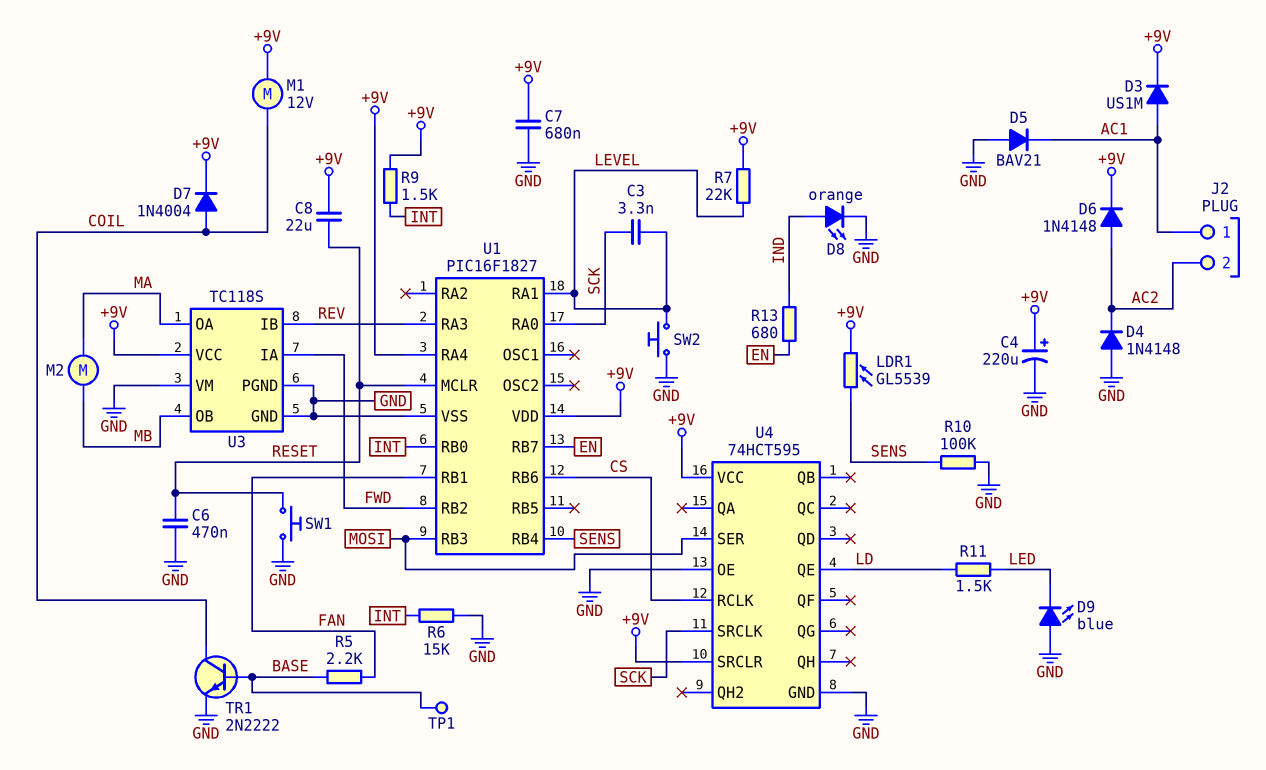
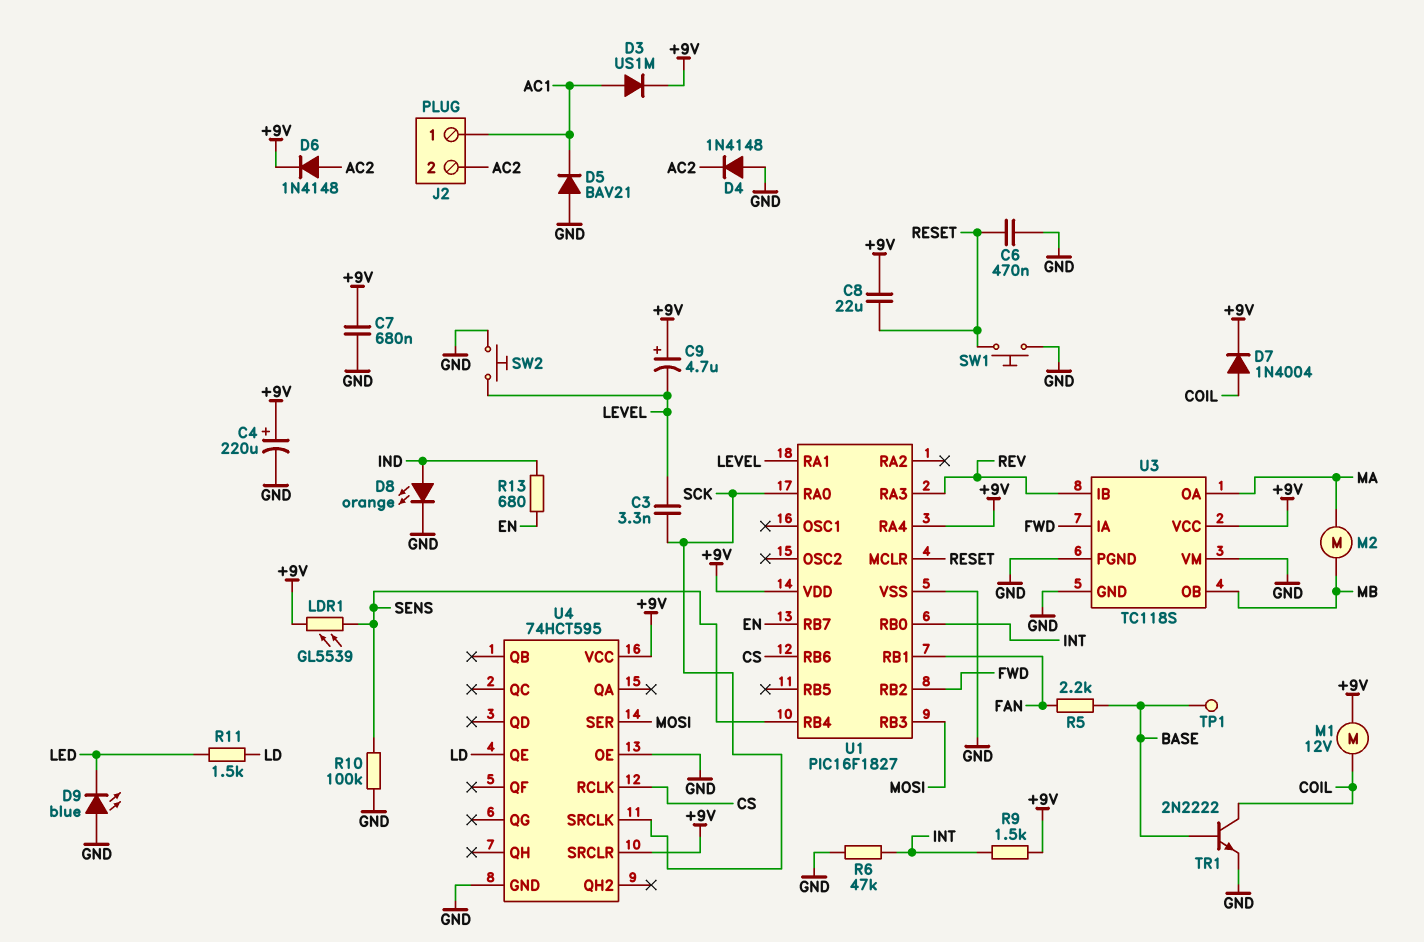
C9: none -> 4.7uF (plus +9V, minus LEVEL)
R6: 15k (GND, INT) -> 47k (GND, INT)
R7: 22k (+9V, LEVEL) -> none

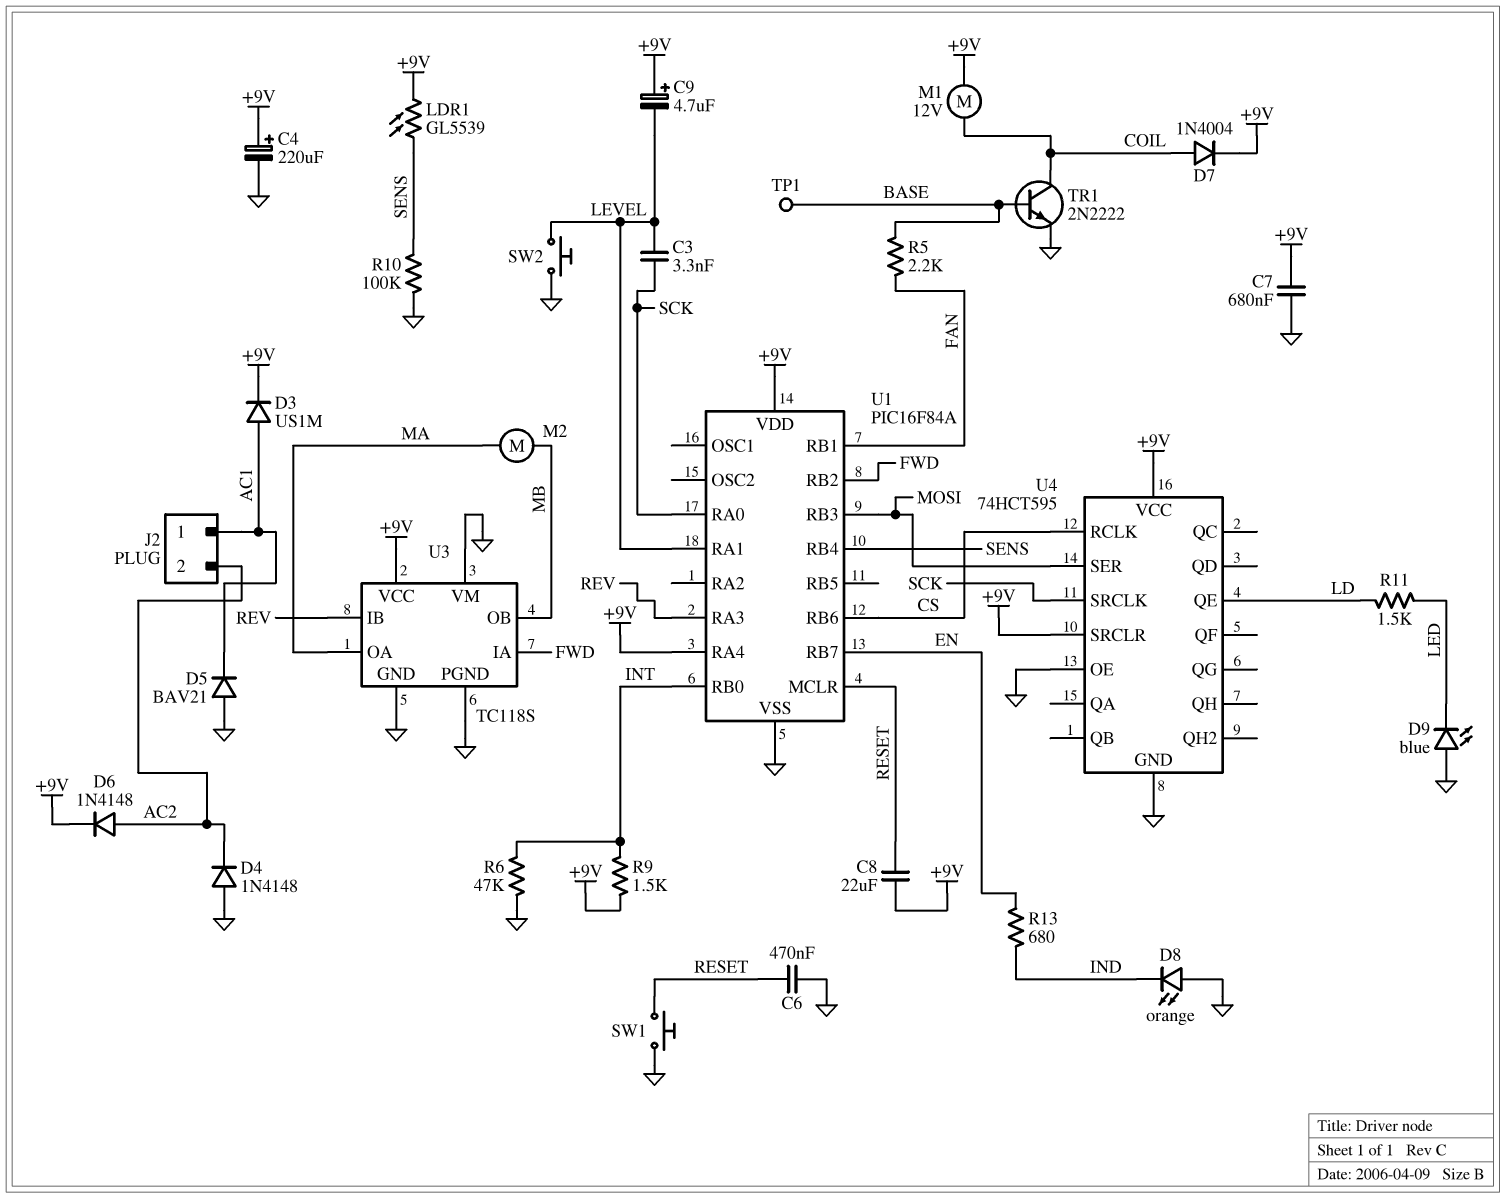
D8: LED orange (A IND, K GND) -> LED orange (A GND, K IND)
U1: PIC16F1827 -> PIC16F84A

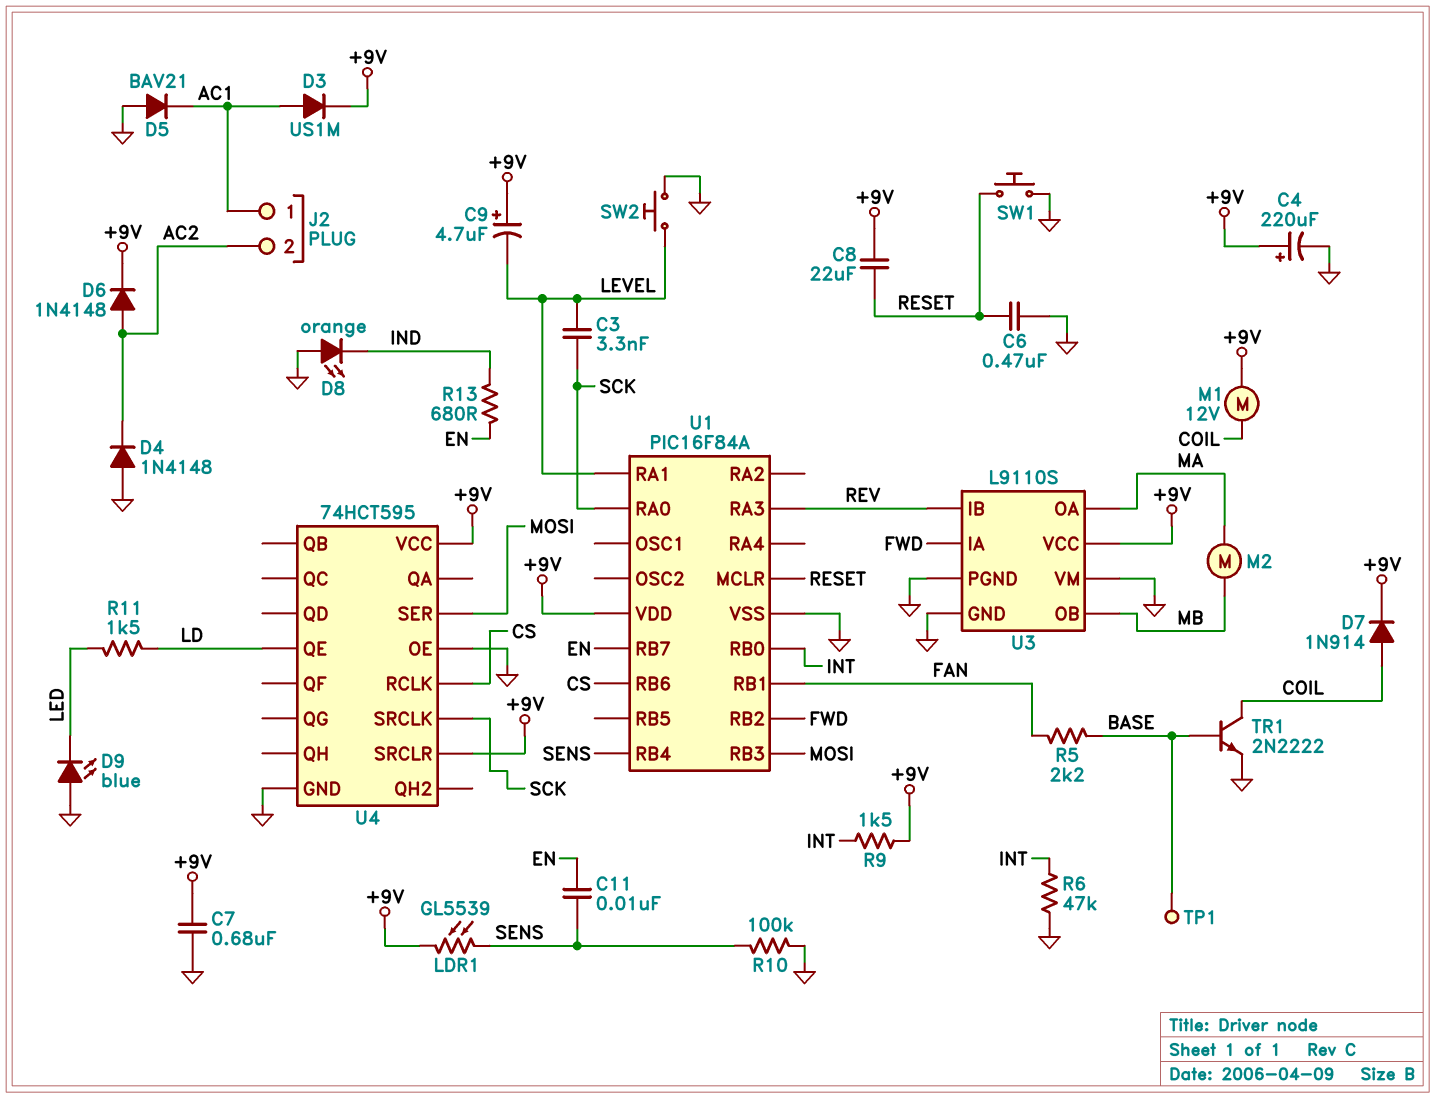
C11: none -> 10nF (EN, SENS)
D7: diode 1N4004 (A COIL, K +9V) -> diode 1N914 (A COIL, K +9V)
U1 pin RA4: +9V -> none
U3: TC118S -> L9110S

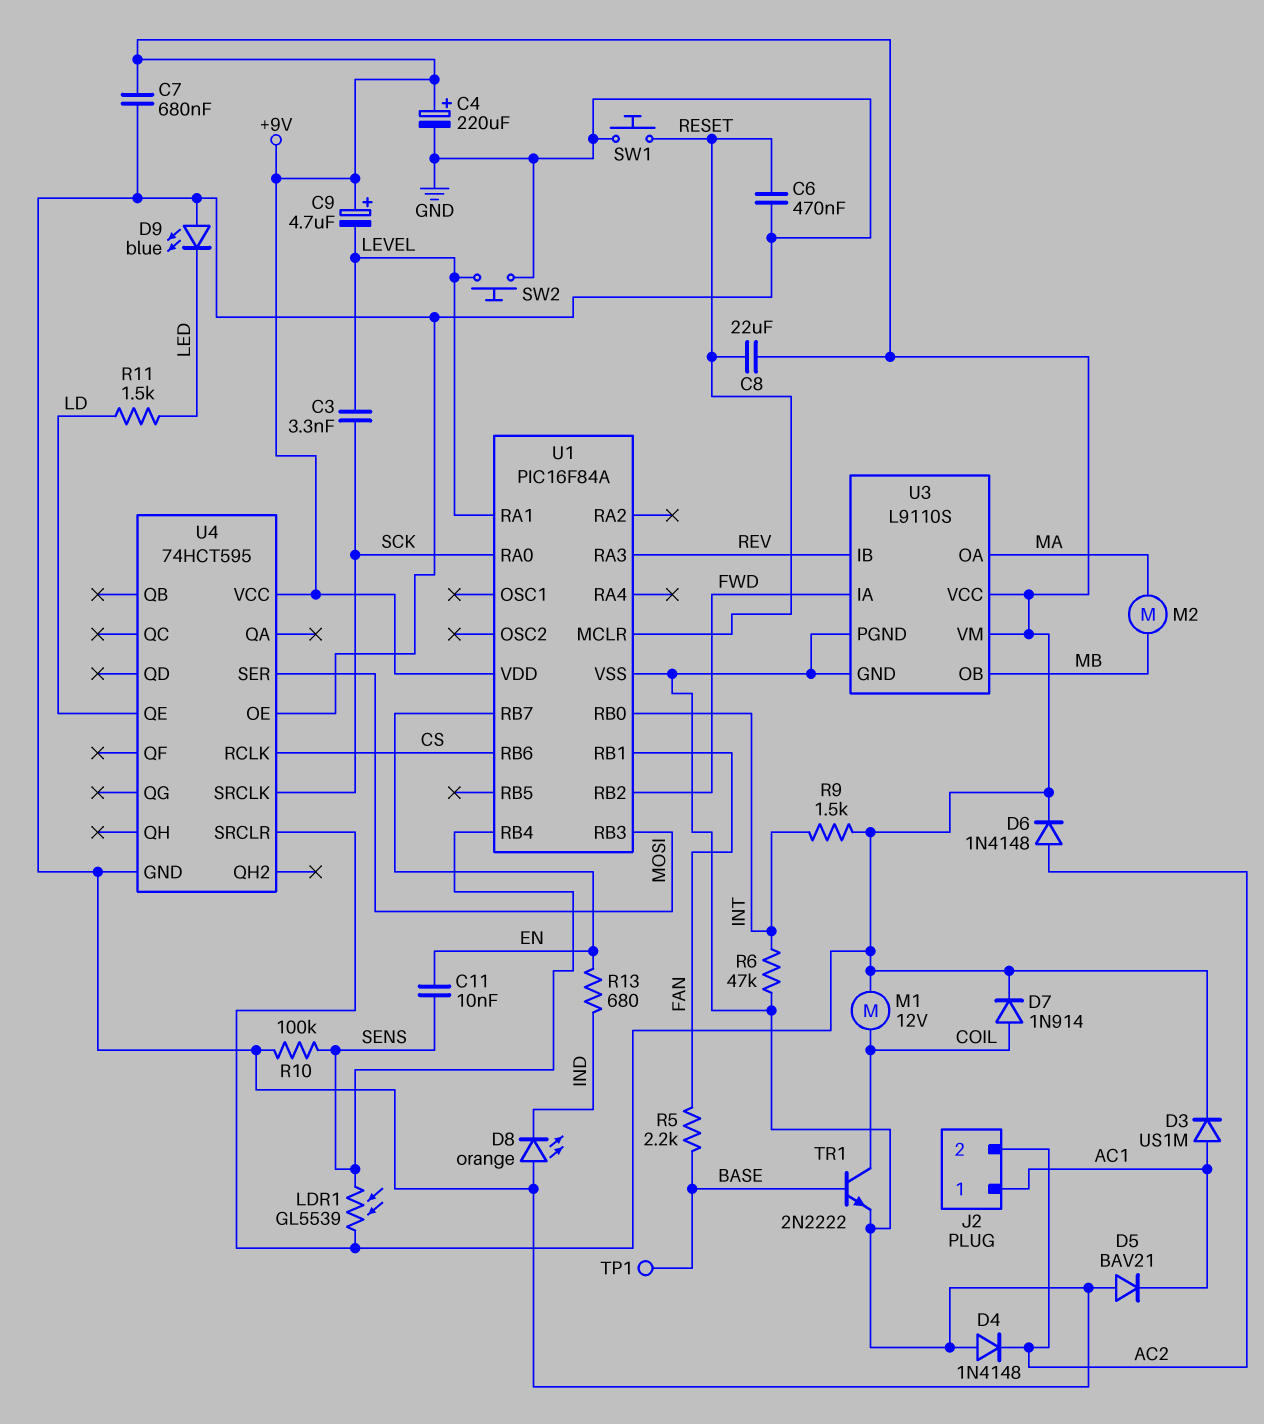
U3 pin VM: GND -> +9V

